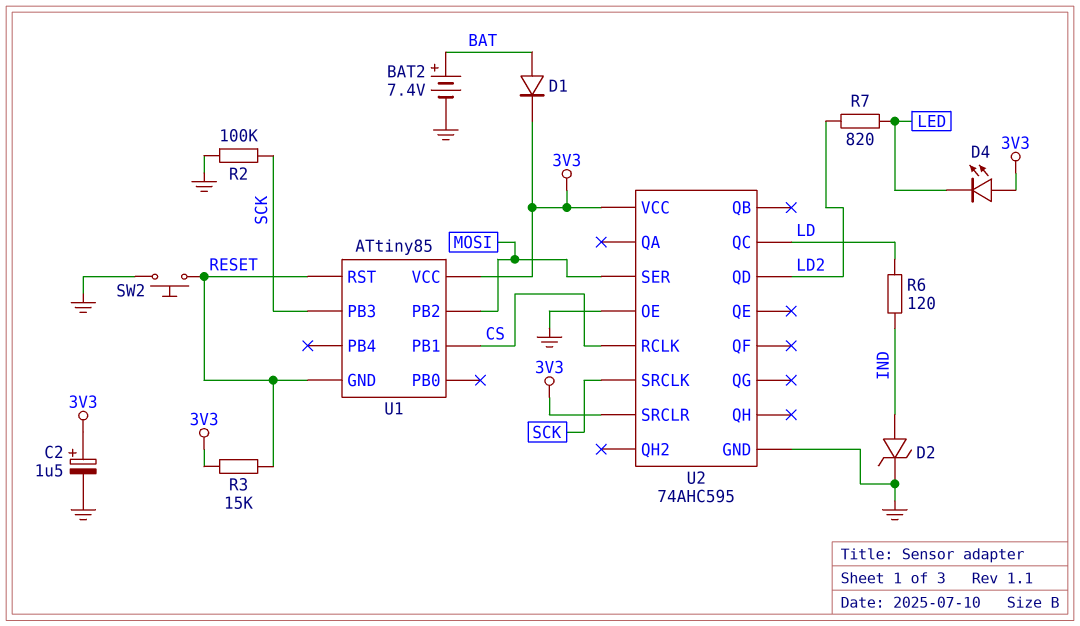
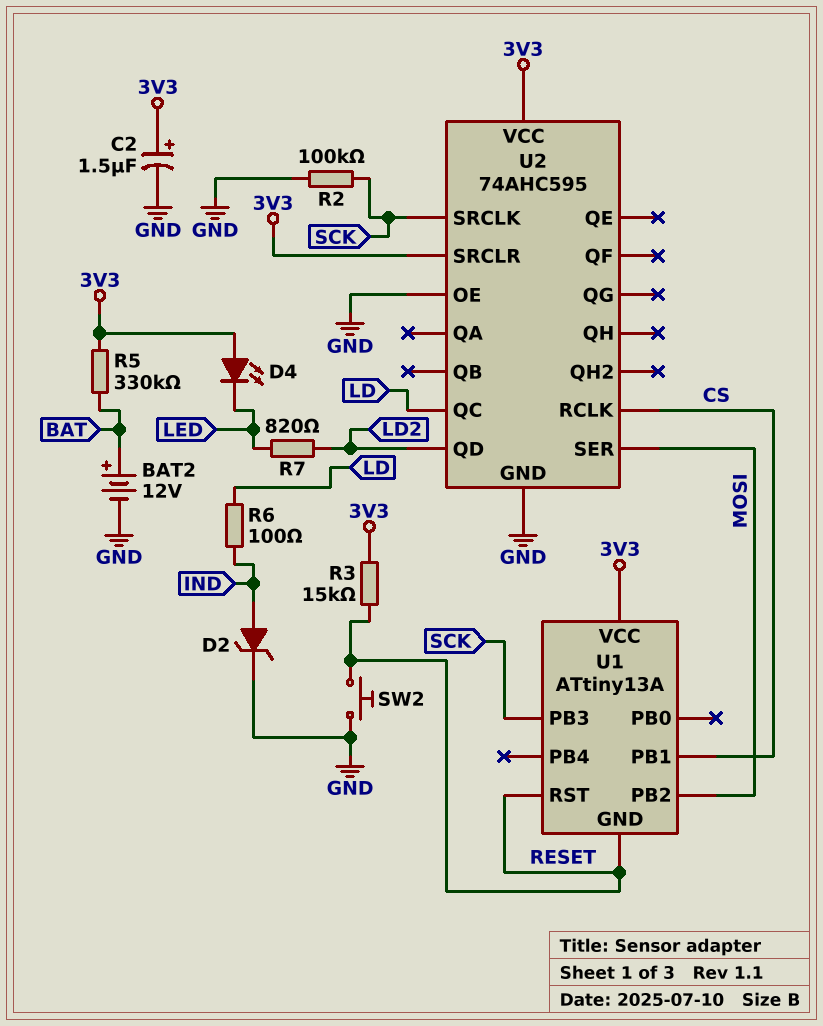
BAT2: 7.4V (plus BAT, minus GND) -> 12V (plus BAT, minus GND)
D1: diode (A BAT, K 3V3) -> none
R5: none -> 330k (3V3, BAT)
R6: 120 (IND, LD) -> 100 (IND, LD)
U1: ATtiny85 -> ATtiny13A

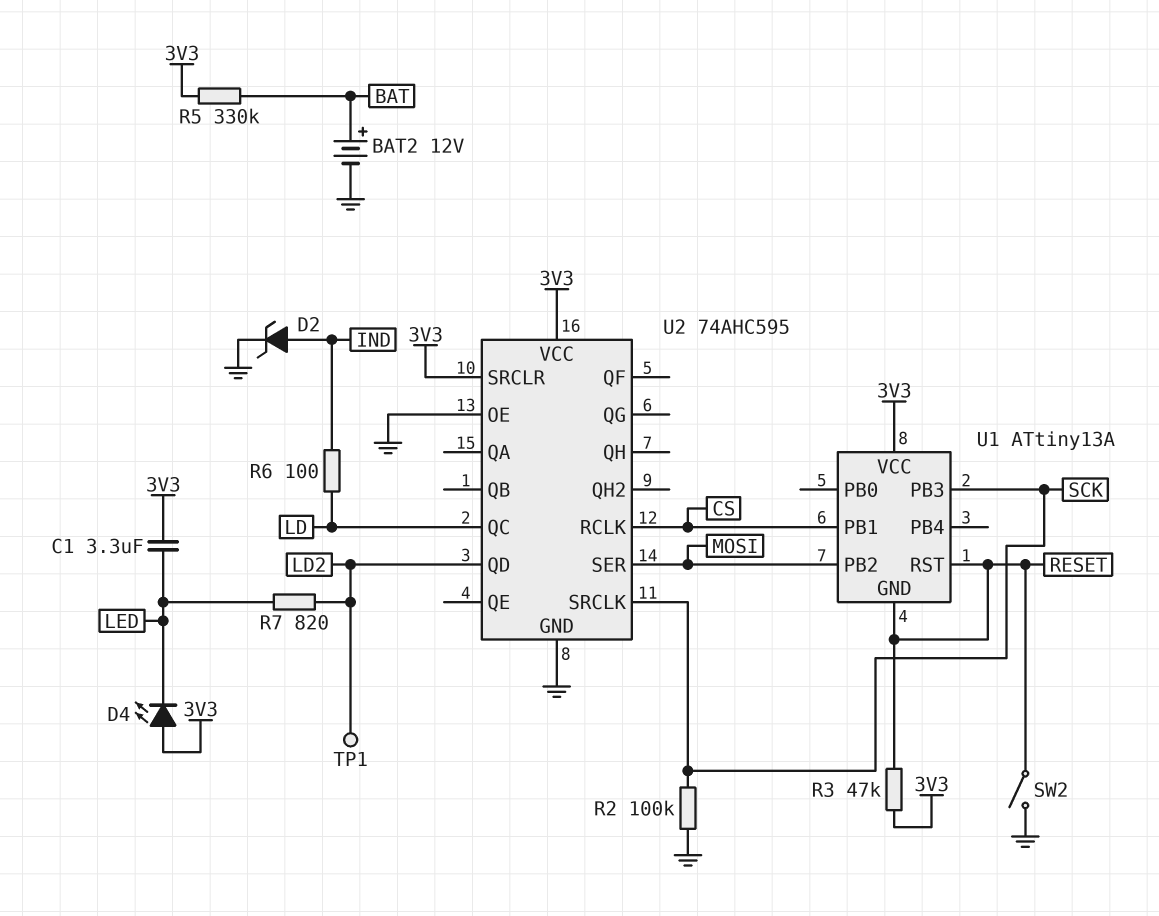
C1: none -> 3.3uF (3V3, LED)
C2: 1.5uF (plus 3V3, minus GND) -> none
R3: 15k (3V3, RESET) -> 47k (3V3, RESET)
SW2: button (GND, RESET) -> switch (GND, RESET)
TP1: none -> test point (LD2)

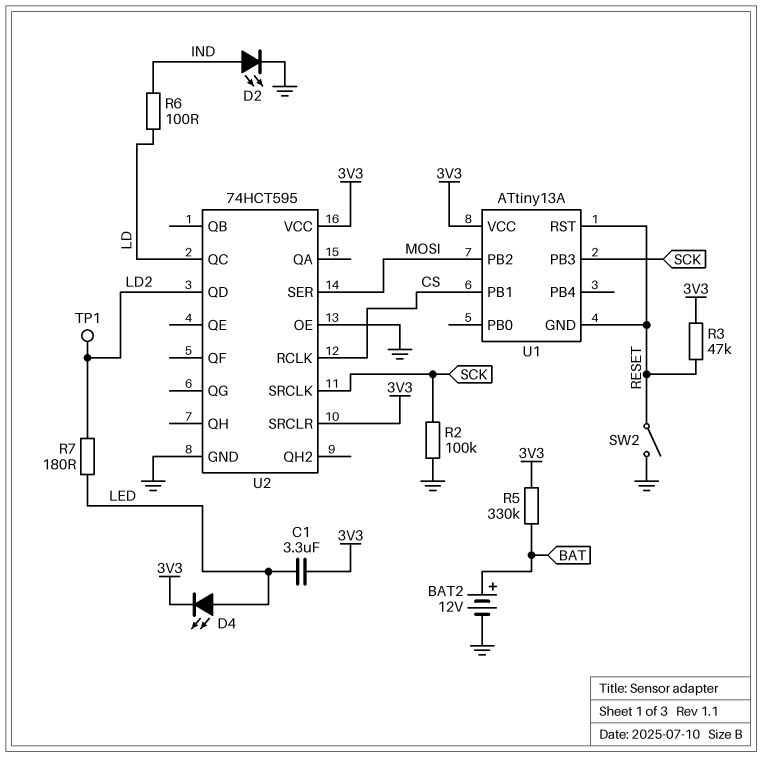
D2: zener (A IND, K GND) -> LED (A IND, K GND)
D4: LED (A 3V3, K LED) -> LED (A LED, K 3V3)
R7: 820 (LD2, LED) -> 180 (LD2, LED)
U2: 74AHC595 -> 74HCT595

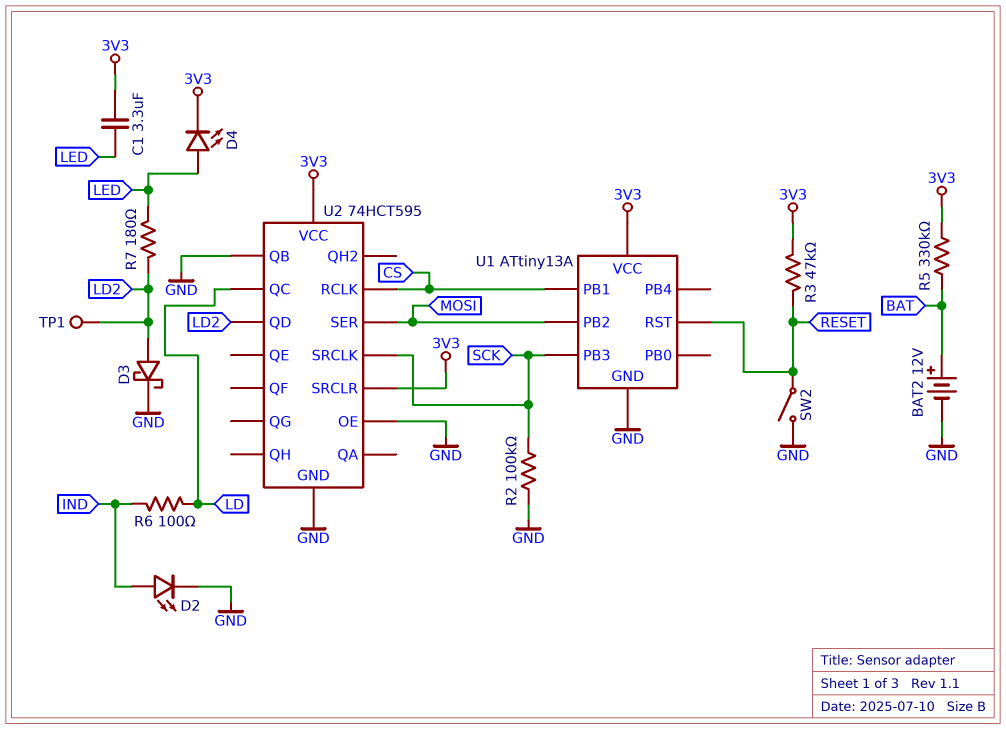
D3: none -> schottky (A LD2, K GND)
U1 pin GND: RESET -> GND
U2 pin QB: none -> GND

